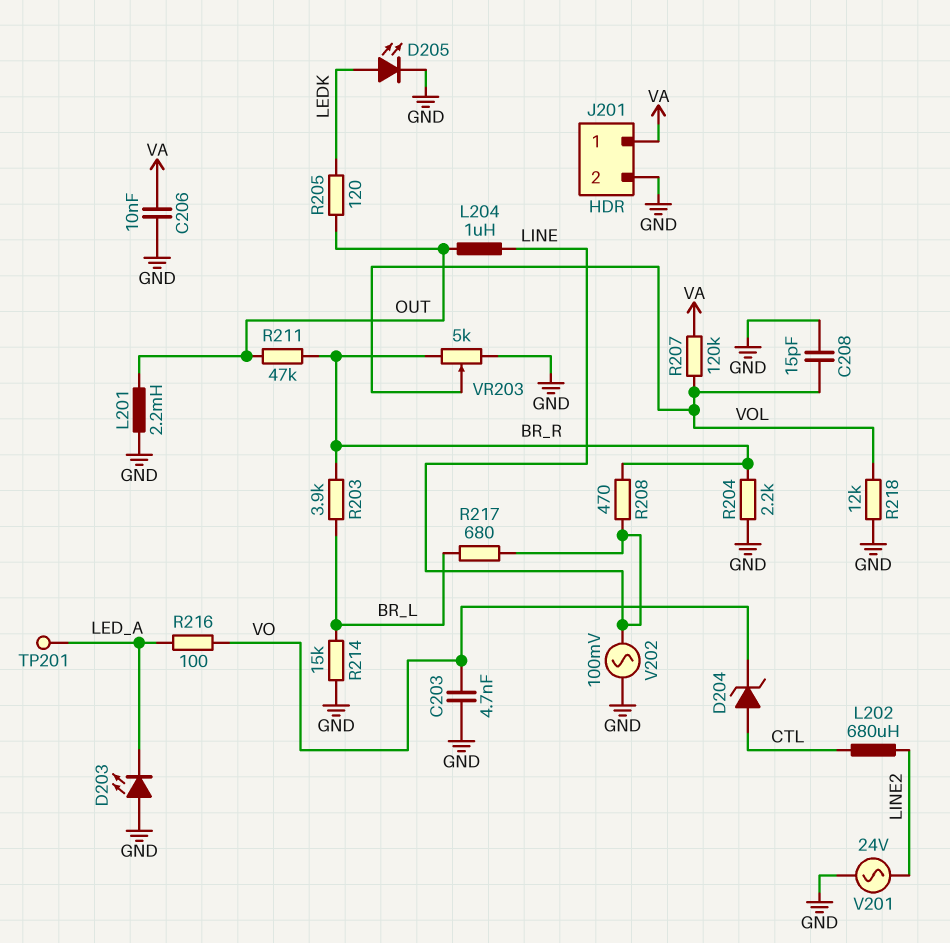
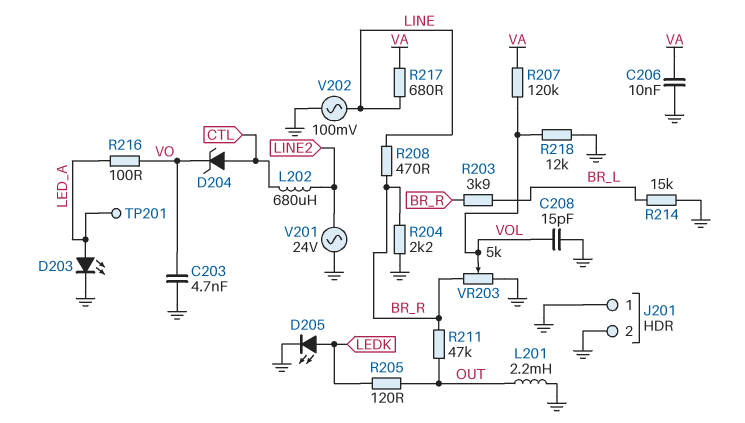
D203: LED (A GND, K LED_A) -> LED (A LED_A, K GND)
J201 pin 1: VA -> GND
L204: 1uH (LINE, OUT) -> none
R217: 680 (BR_L, LINE) -> 680 (LINE, VA)

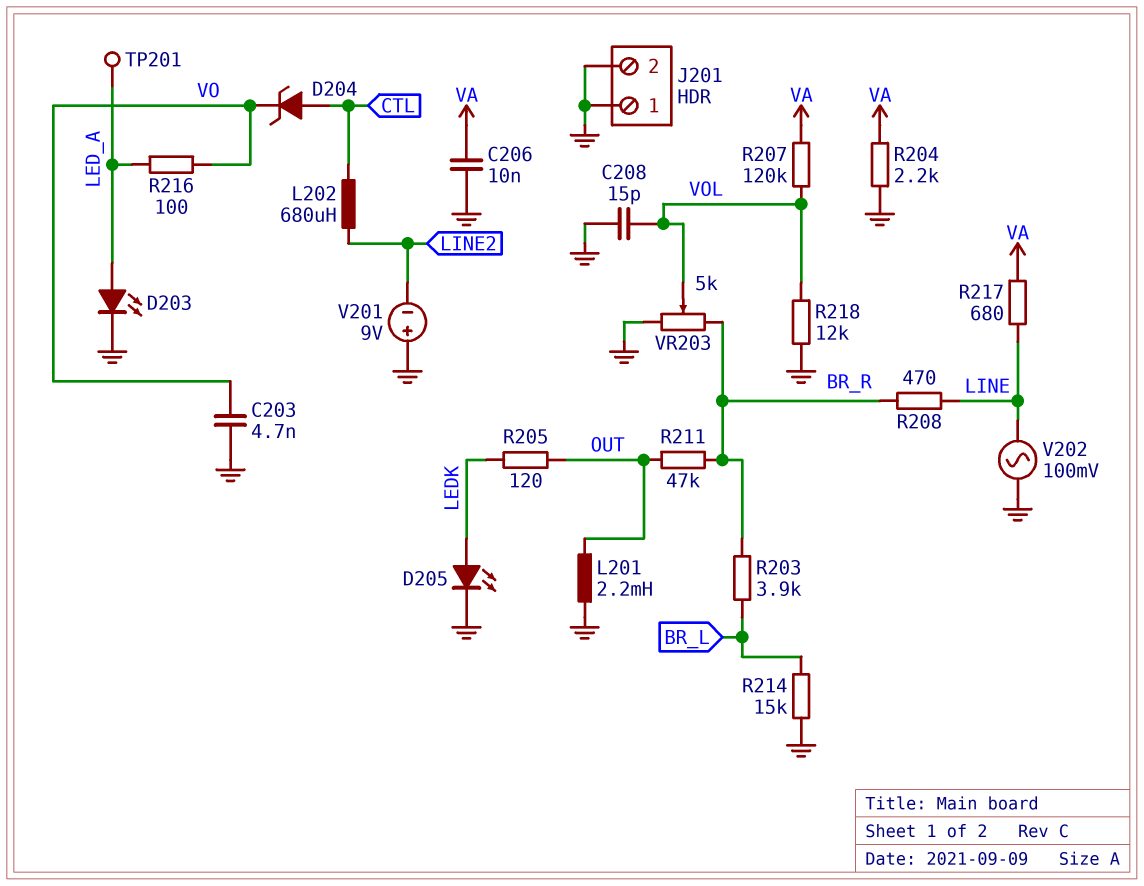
R204: 2.2k (BR_R, GND) -> 2.2k (GND, VA)
V201: AC 24V (GND, LINE2) -> 9V (plus GND, minus LINE2)

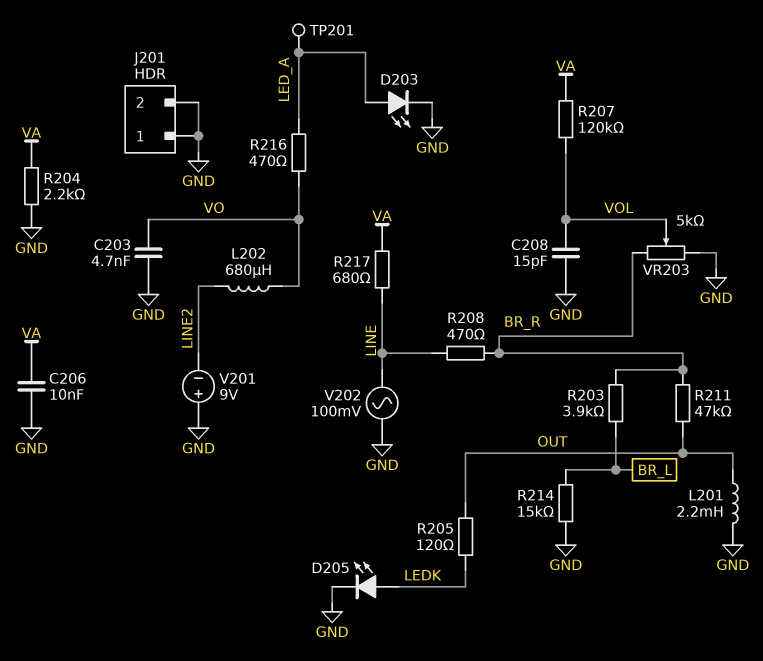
D204: zener (A CTL, K VO) -> none
L202: 680uH (CTL, LINE2) -> 680uH (LINE2, VO)
R216: 100 (LED_A, VO) -> 470 (LED_A, VO)
R218: 12k (GND, VOL) -> none

